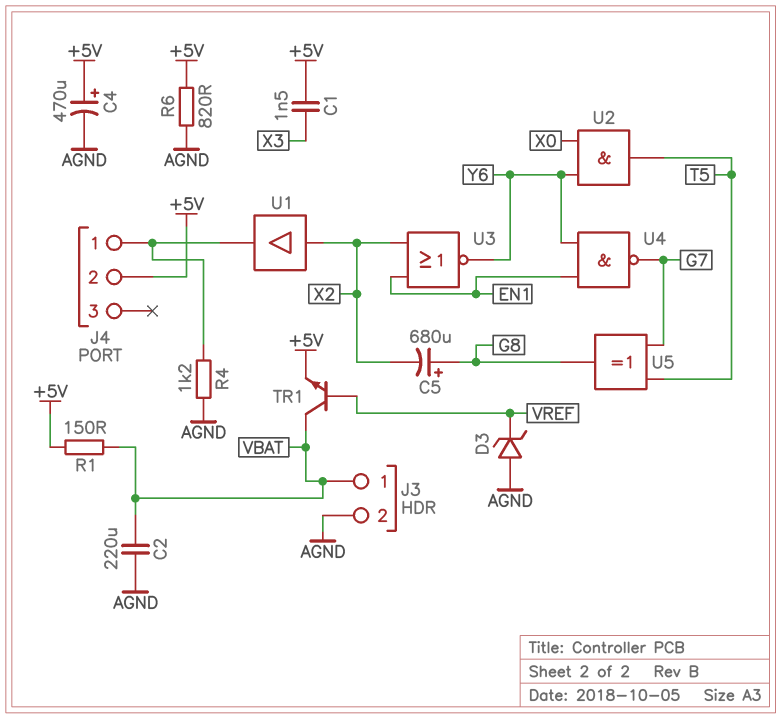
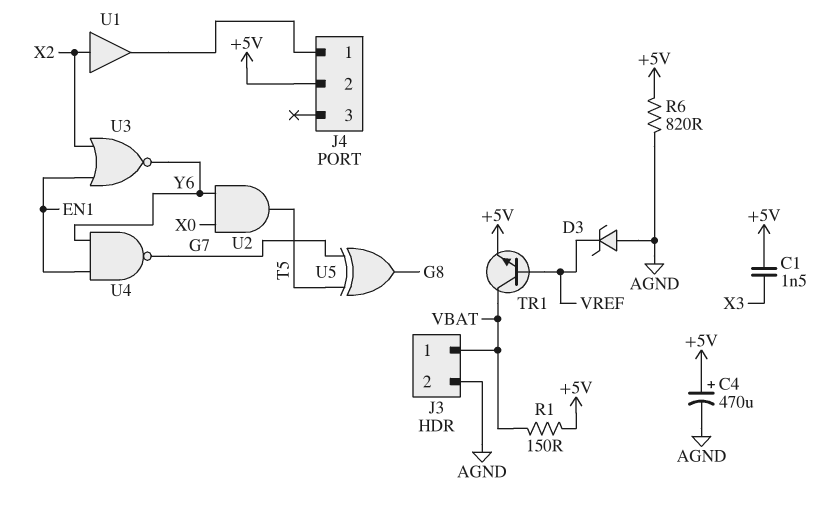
C2: 220uF (AGND, VBAT) -> none
C5: 680uF (plus G8, minus X2) -> none
R4: 1.2k (AGND, J4/1) -> none

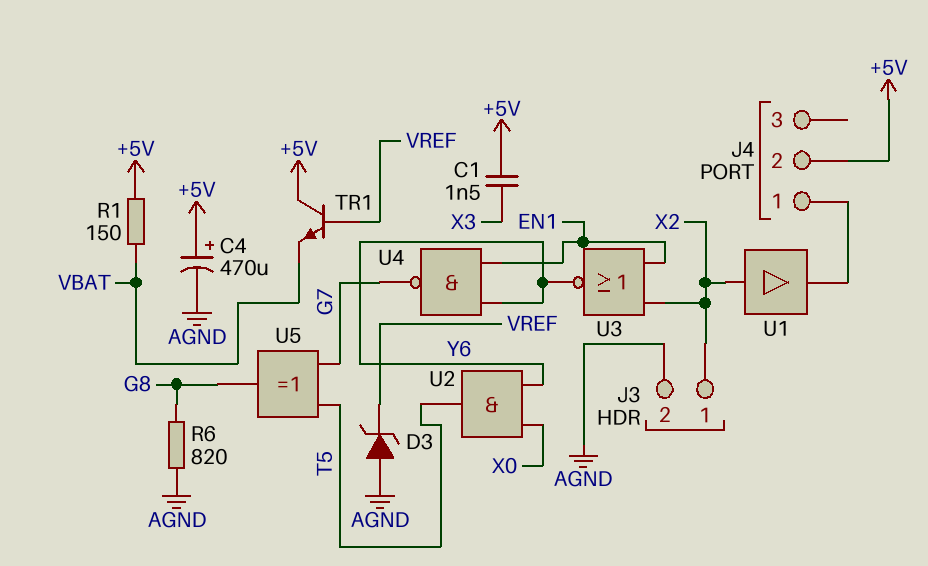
J3 pin 1: VBAT -> X2
R6: 820 (+5V, AGND) -> 820 (AGND, G8)
TR1: NPN (B VREF, C VBAT, E +5V) -> NPN (B VREF, C +5V, E VBAT)

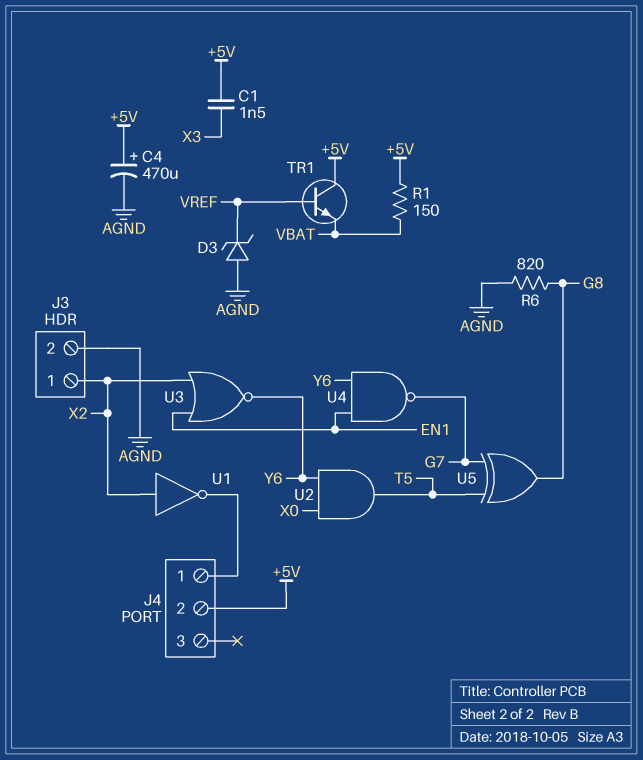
U1: buffer (in X2, out J4/1) -> NOT (in X2, out J4/1)

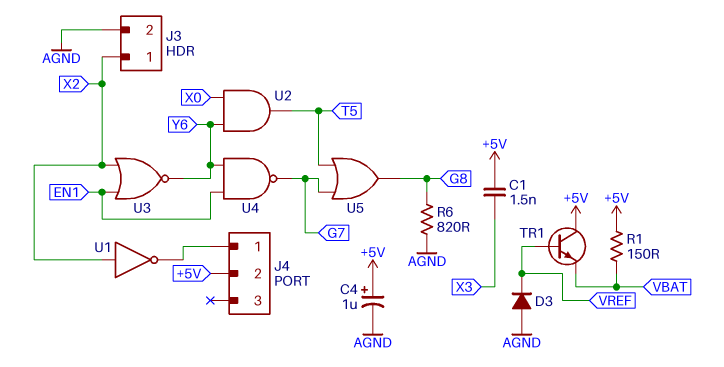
C4: 470uF (plus +5V, minus AGND) -> 1uF (plus +5V, minus AGND)
D3: zener (A AGND, K VREF) -> diode (A AGND, K VREF)
U5: XOR (in G7, in T5, out G8) -> OR (in G7, in T5, out G8)

